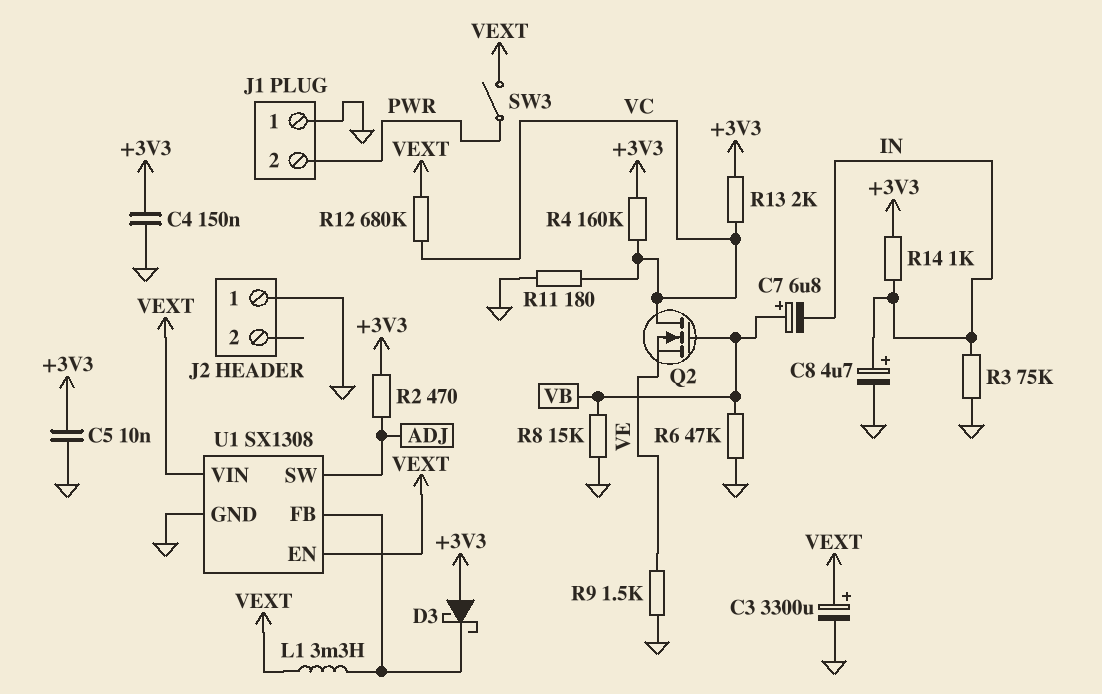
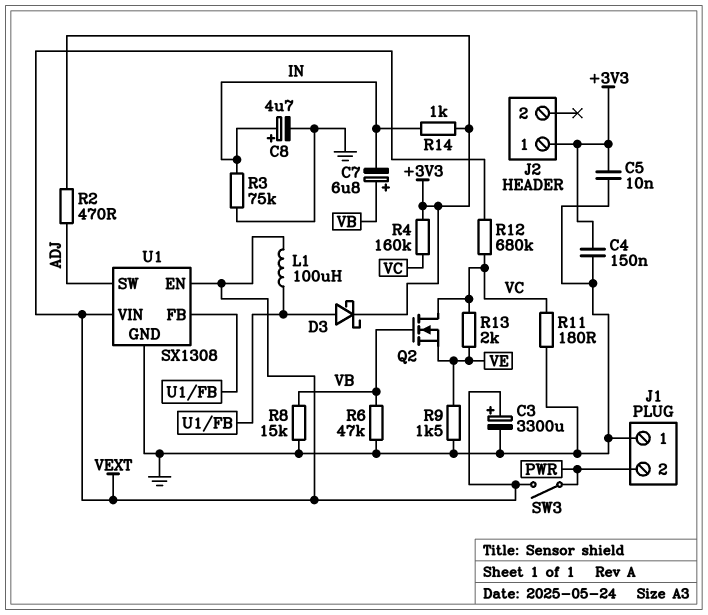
D3: schottky (A +3V3, K U1/FB) -> schottky (A U1/FB, K +3V3)
J2 pin 1: GND -> +3V3
L1: 3.3mH (U1/FB, VEXT) -> 100uH (U1/FB, VEXT)
R13: 2k (+3V3, VC) -> 2k (VC, VE)

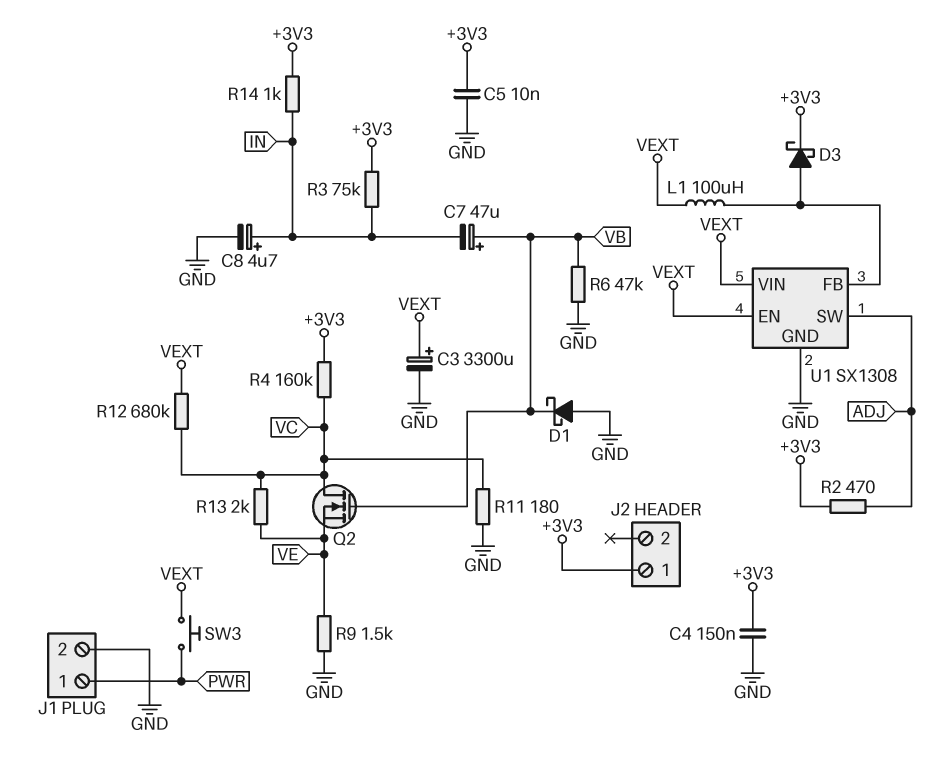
C7: 6.8uF (plus VB, minus IN) -> 47uF (plus VB, minus IN)
D1: none -> schottky (A GND, K VB)
J1 pin 1: GND -> PWR
J1 pin 2: PWR -> GND
R3: 75k (GND, IN) -> 75k (+3V3, IN)
R8: 15k (GND, VB) -> none
SW3: switch (PWR, VEXT) -> button (PWR, VEXT)

